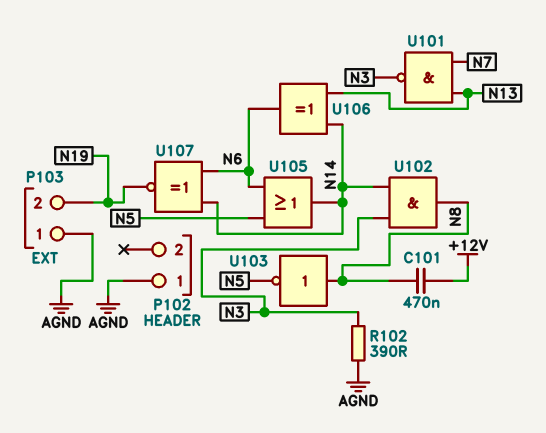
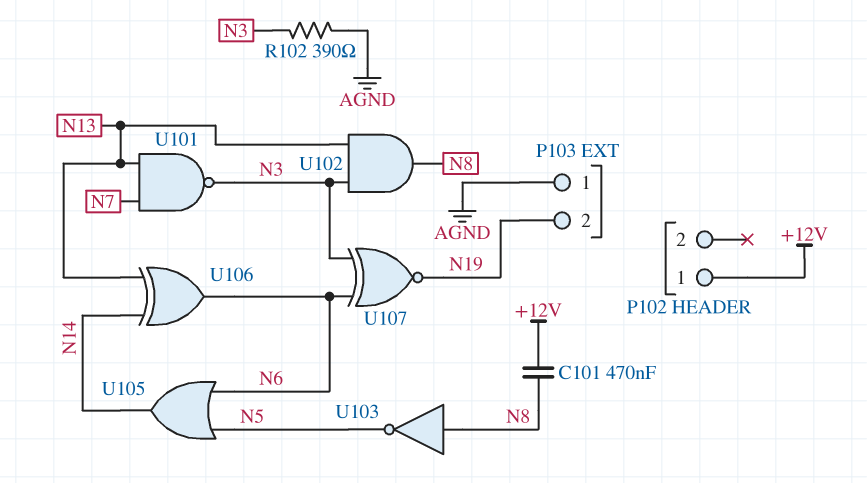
P102 pin 1: AGND -> +12V
U102: AND (in N3, in N14, out N8) -> AND (in N3, in N13, out N8)
U107: XNOR (in N6, in N14, out N19) -> XNOR (in N3, in N6, out N19)

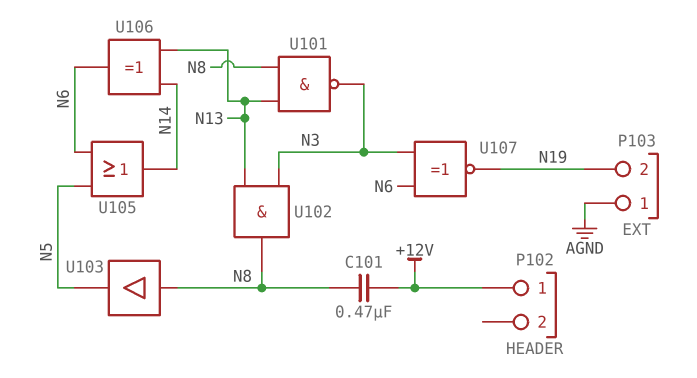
R102: 390 (AGND, N3) -> none
U101: NAND (in N7, in N13, out N3) -> NAND (in N8, in N13, out N3)
U103: NOT (in N8, out N5) -> buffer (in N8, out N5)

